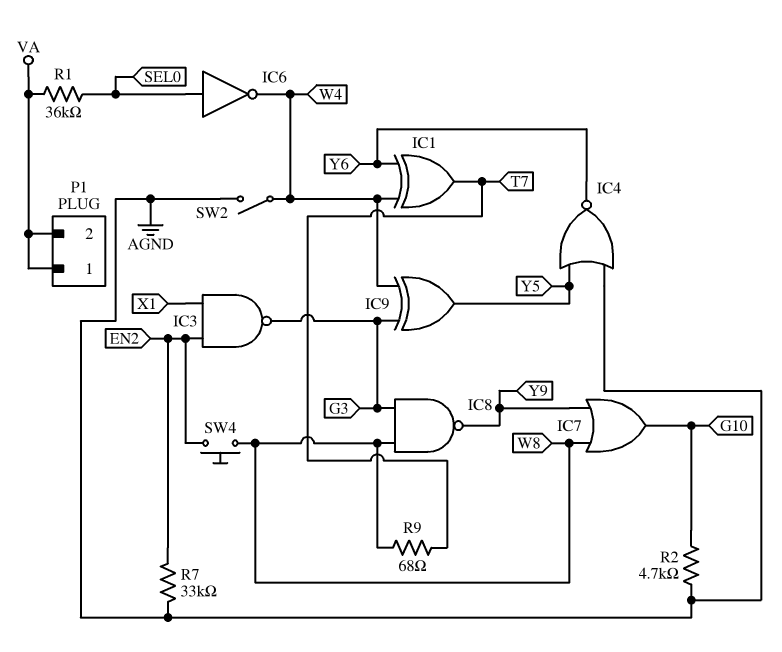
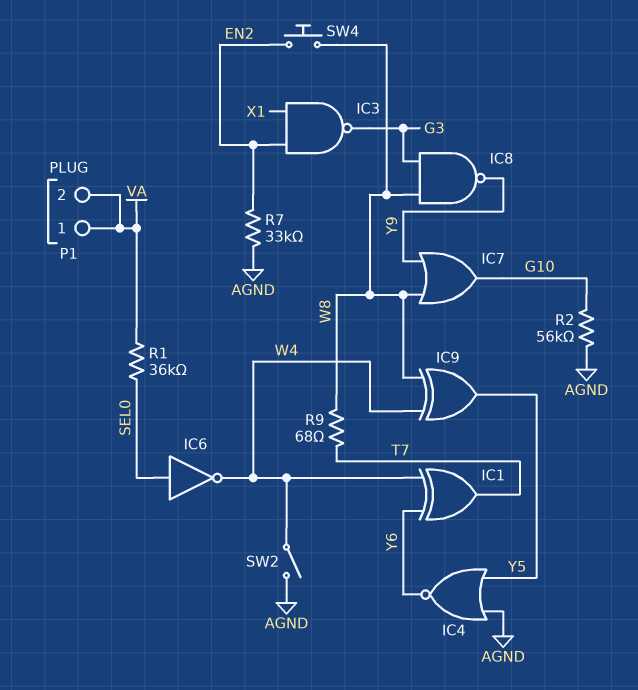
IC9: XOR (in G3, in W4, out Y5) -> XOR (in W4, in W8, out Y5)
R2: 4.7k (AGND, G10) -> 56k (AGND, G10)

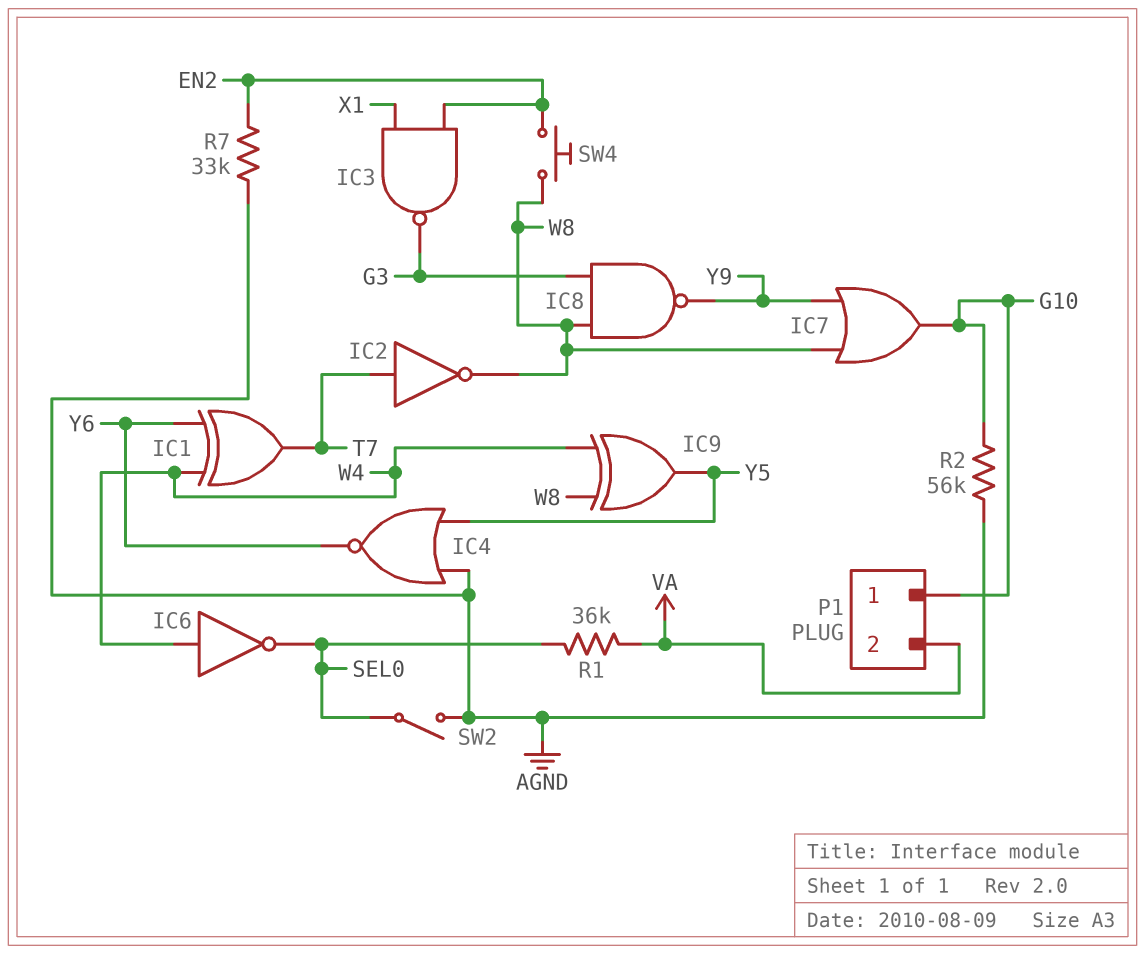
IC2: none -> NOT (in T7, out W8)
IC6: NOT (in SEL0, out W4) -> NOT (in W4, out SEL0)
P1 pin 1: VA -> G10
R9: 68 (T7, W8) -> none
SW2: switch (AGND, W4) -> switch (AGND, SEL0)

